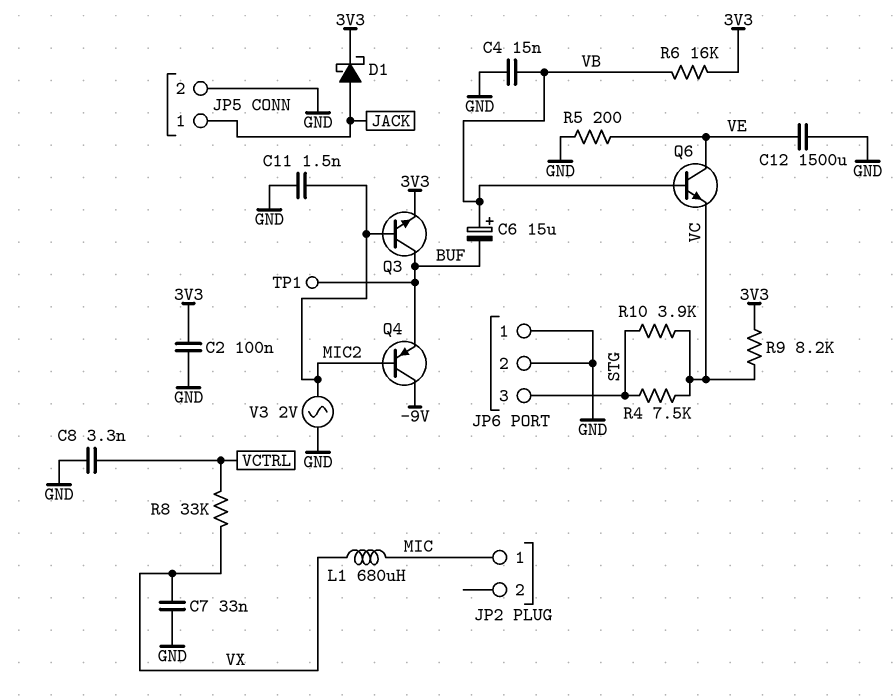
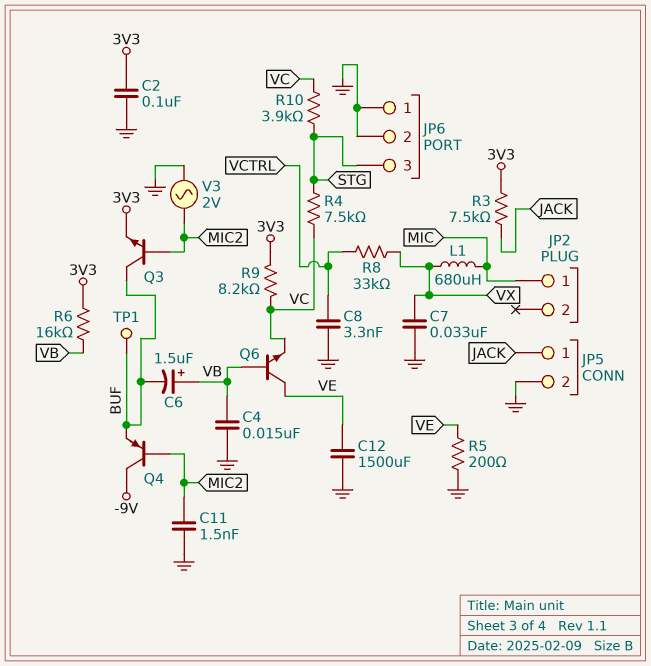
C6: 15uF (plus VB, minus BUF) -> 1.5uF (plus VB, minus BUF)
D1: schottky (A JACK, K 3V3) -> none
R3: none -> 7.5k (3V3, JACK)

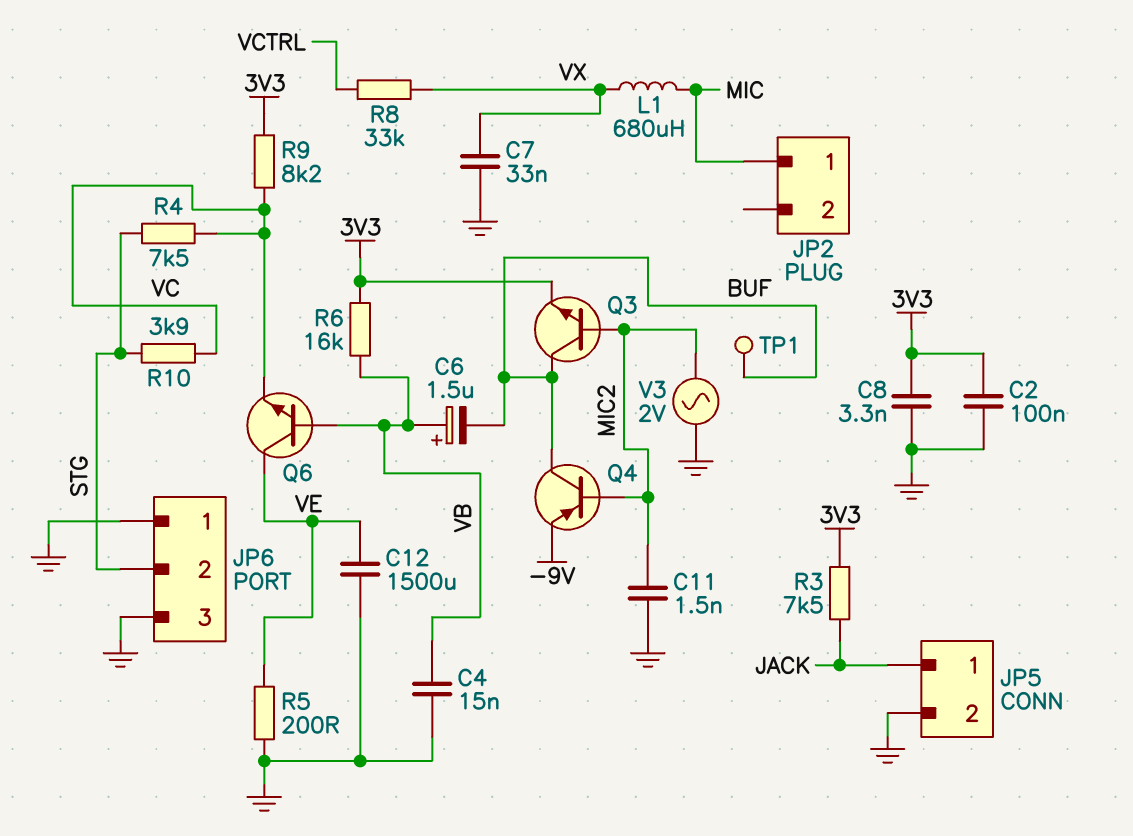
C8: 3.3nF (GND, VCTRL) -> 3.3nF (3V3, GND)
JP6 pin 2: GND -> STG
JP6 pin 3: STG -> GND
Q4: PNP (B MIC2, C -9V, E BUF) -> PNP (B MIC2, C BUF, E -9V)

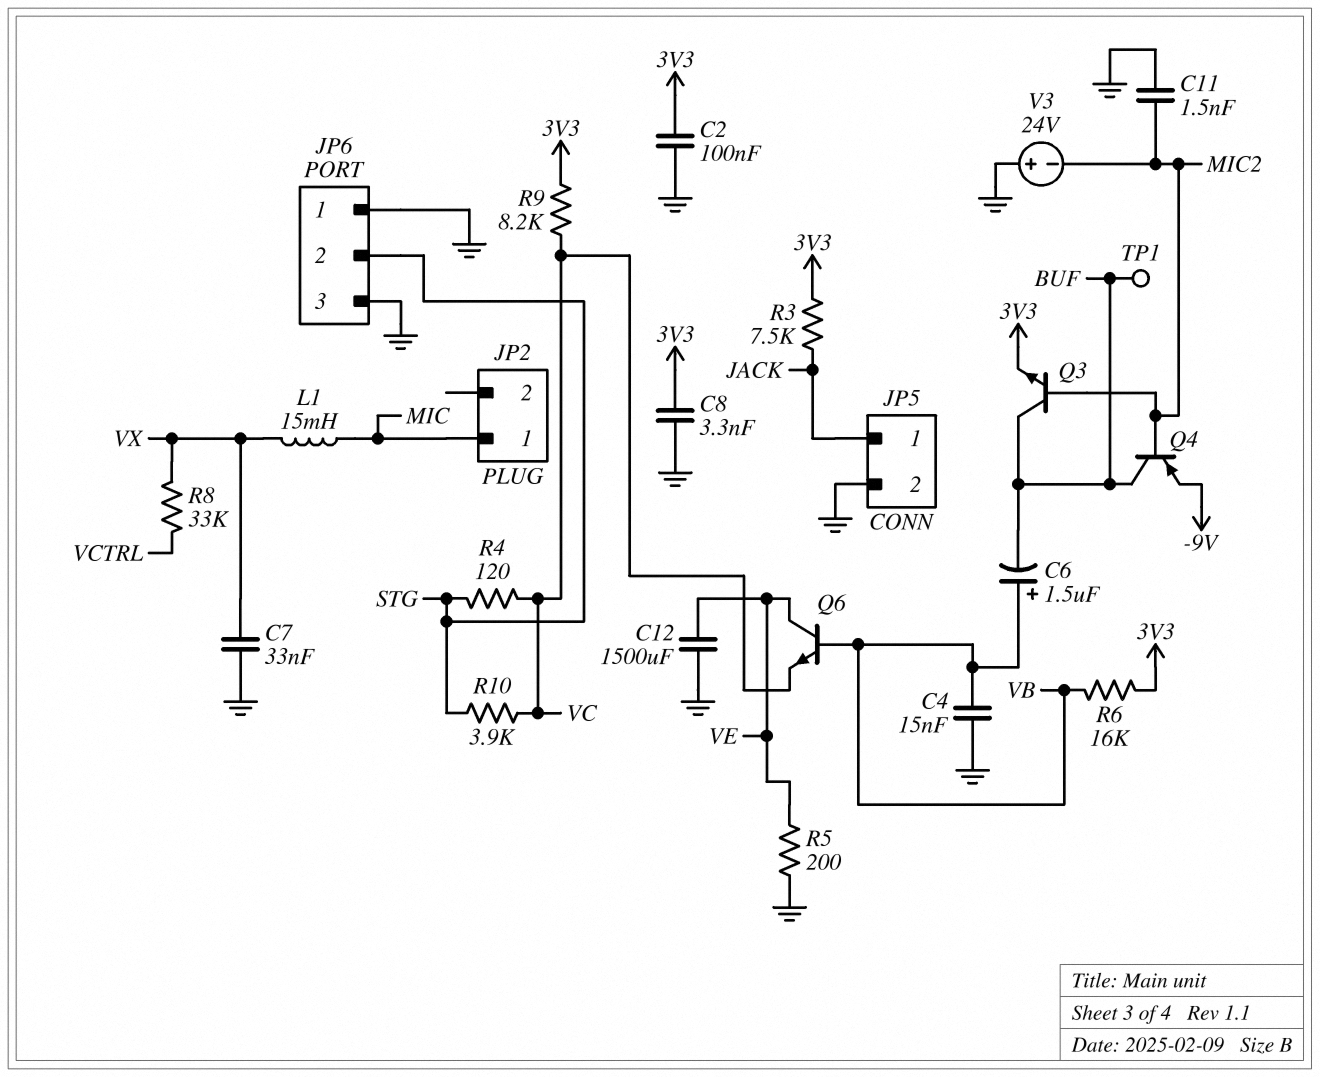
L1: 680uH (MIC, VX) -> 15mH (MIC, VX)
R4: 7.5k (STG, VC) -> 120 (STG, VC)
V3: AC 2V (GND, MIC2) -> 24V (plus GND, minus MIC2)

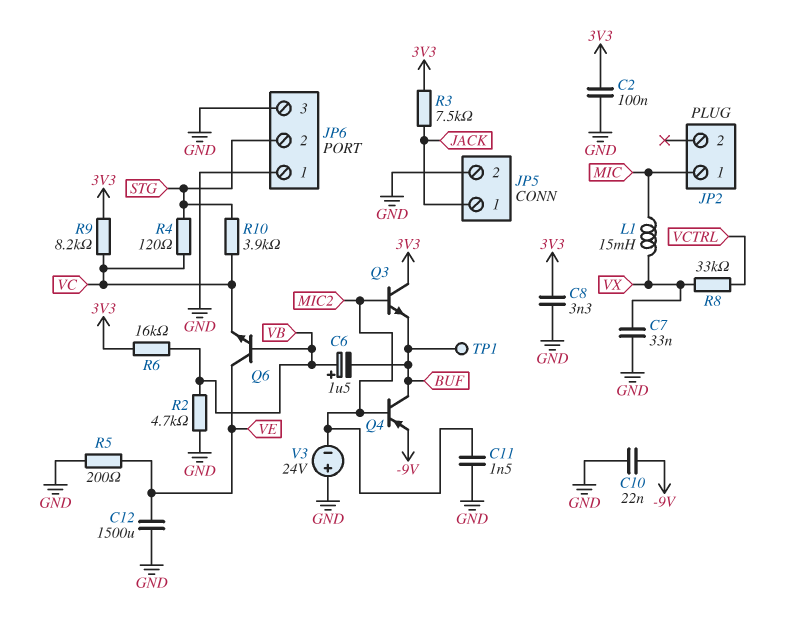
C4: 15nF (GND, VB) -> none
C10: none -> 22nF (-9V, GND)
Q3: NPN (B MIC2, C BUF, E 3V3) -> NPN (B MIC2, C 3V3, E BUF)
R2: none -> 4.7k (GND, VB)

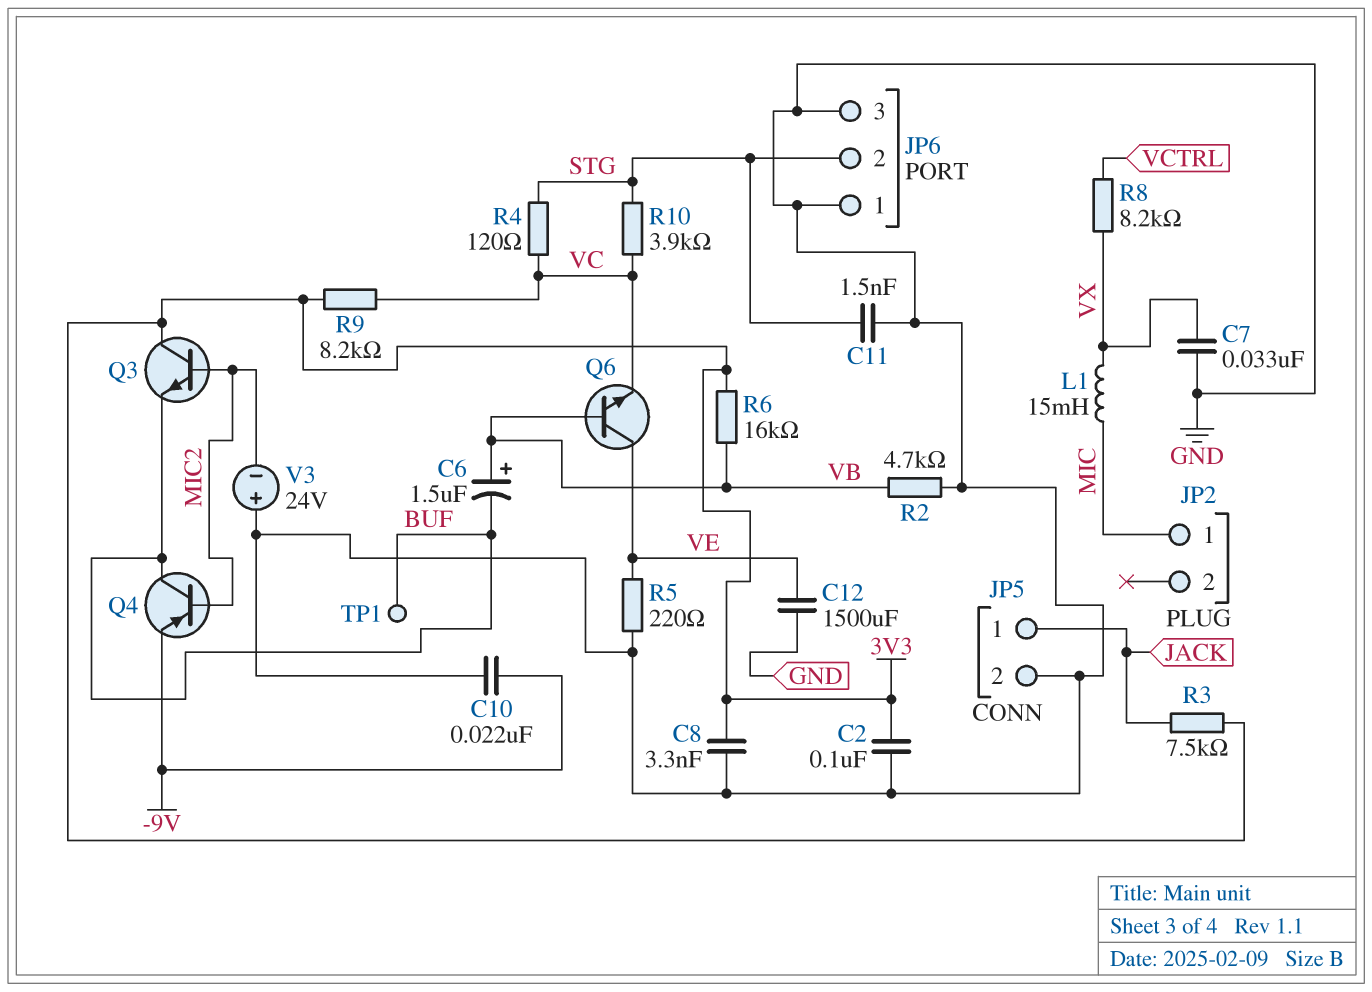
C11: 1.5nF (GND, MIC2) -> 1.5nF (GND, STG)
R5: 200 (GND, VE) -> 220 (GND, VE)
R8: 33k (VCTRL, VX) -> 8.2k (VCTRL, VX)

